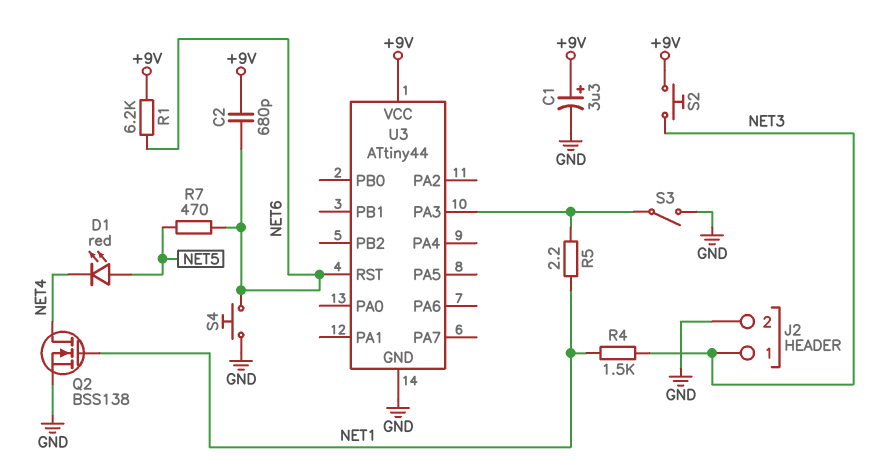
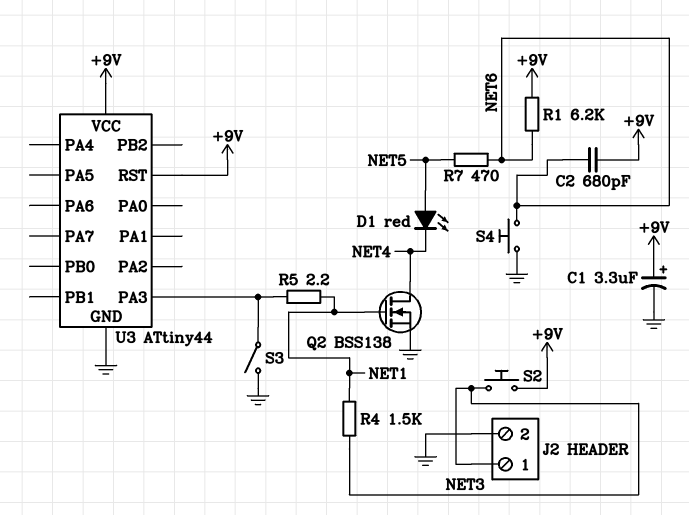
U3 pin RST: NET6 -> +9V

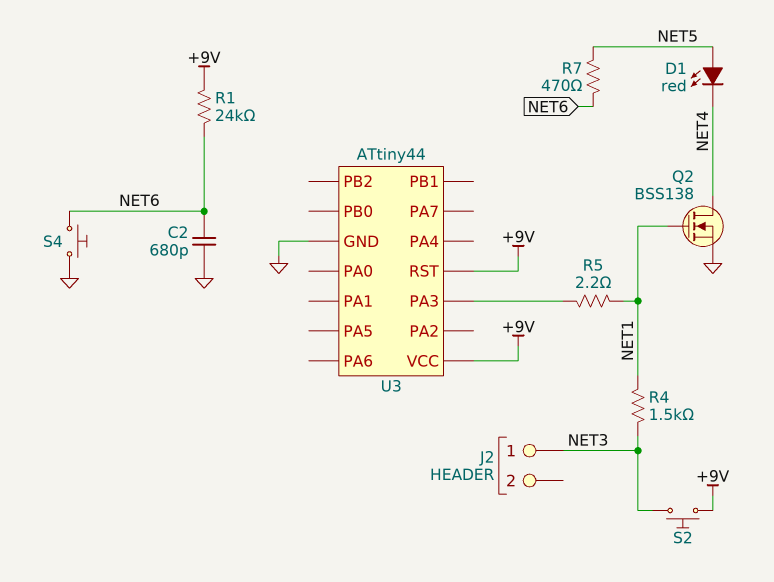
C1: 3.3uF (plus +9V, minus GND) -> none
C2: 680pF (+9V, NET6) -> 680pF (GND, NET6)
J2 pin 2: GND -> none
R1: 6.2k (+9V, NET6) -> 24k (+9V, NET6)
S3: switch (GND, U3/PA3) -> none

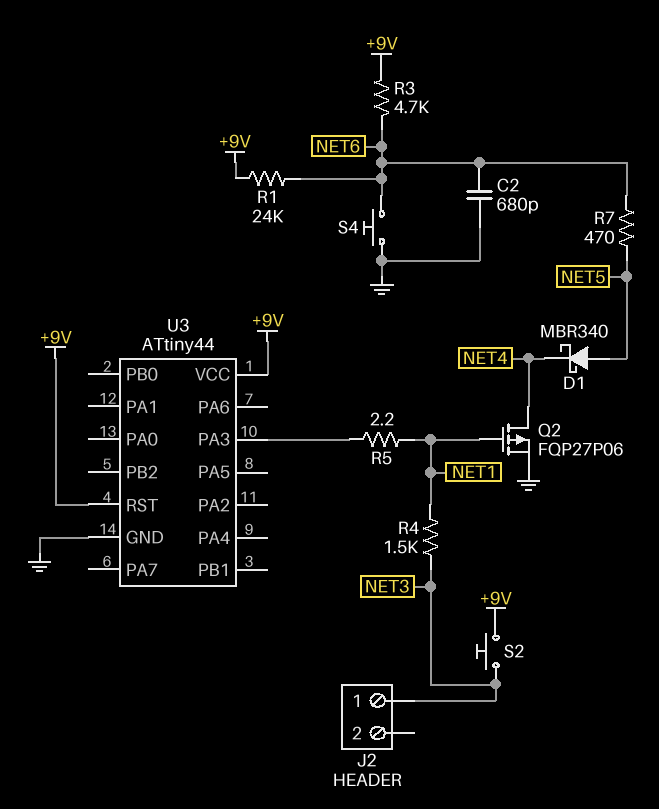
D1: LED red (A NET5, K NET4) -> schottky MBR340 (A NET5, K NET4)
Q2: NMOS BSS138 (G NET1, D NET4, S GND) -> PMOS FQP27P06 (G NET1, D NET4, S GND)
R3: none -> 4.7k (+9V, NET6)

